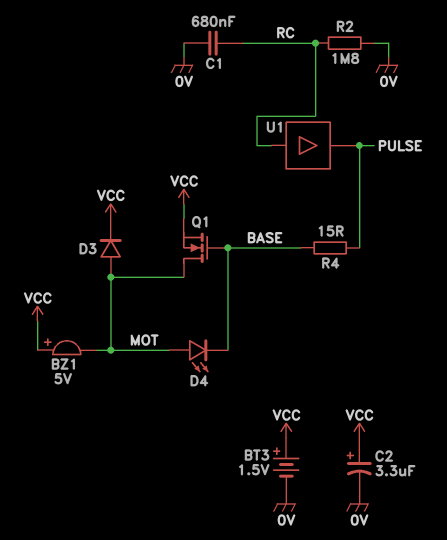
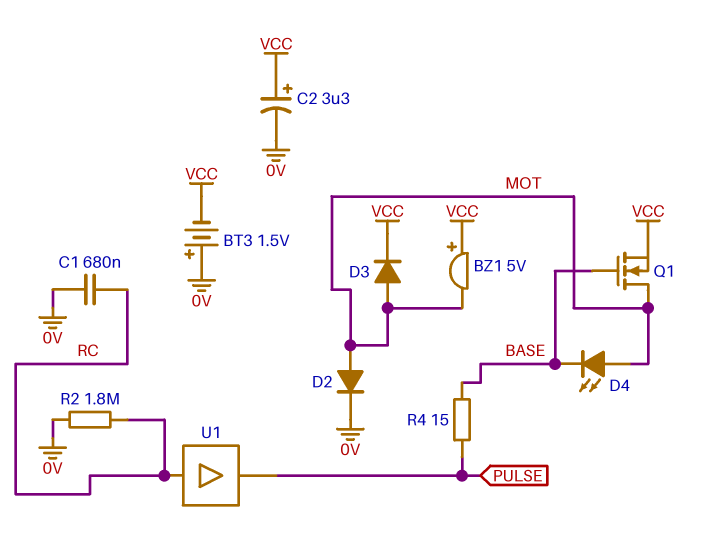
BT3: 1.5V (plus VCC, minus 0V) -> 1.5V (plus 0V, minus VCC)
D2: none -> diode (A MOT, K 0V)

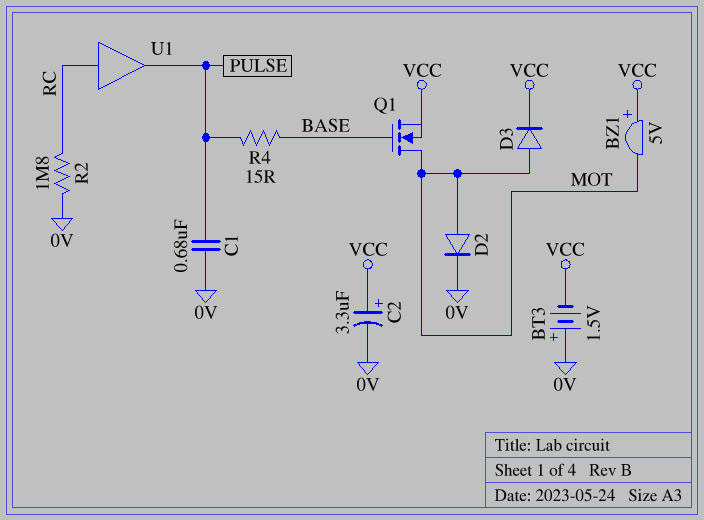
C1: 680nF (0V, RC) -> 680nF (0V, PULSE)
D4: LED (A MOT, K BASE) -> none

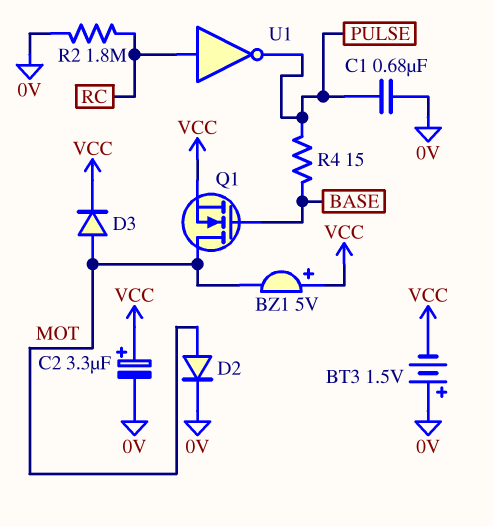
U1: buffer (in RC, out PULSE) -> NOT (in RC, out PULSE)

